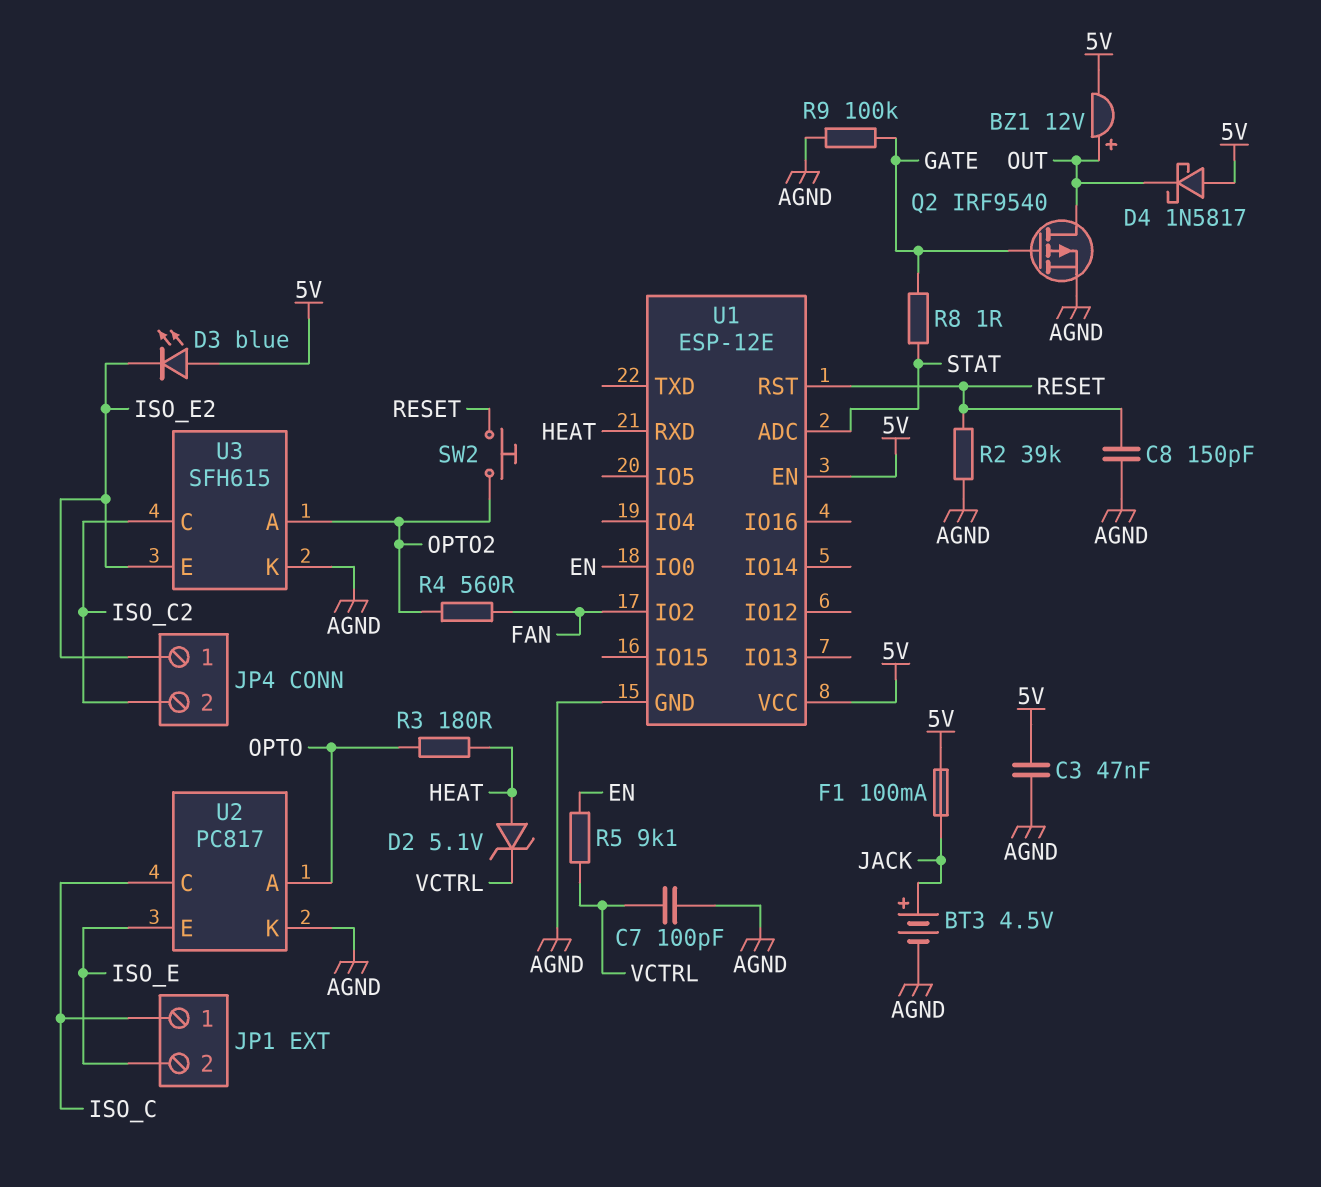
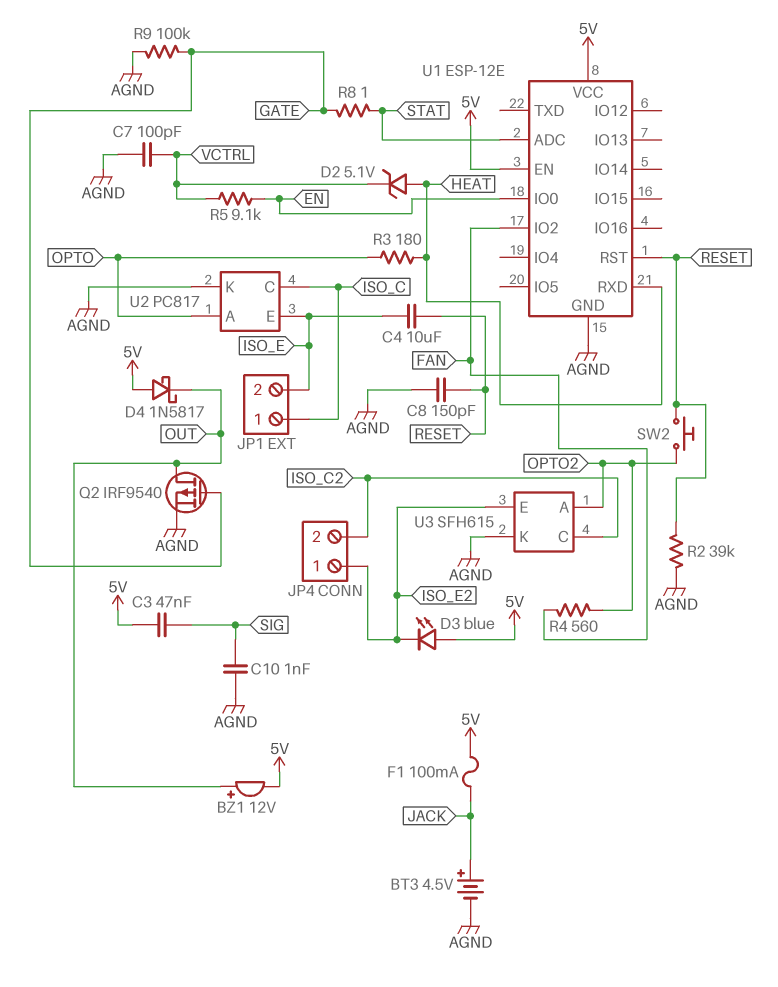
C3: 47nF (5V, AGND) -> 47nF (5V, SIG)
C4: none -> 10uF (ISO_E, RESET)
C10: none -> 1nF (AGND, SIG)

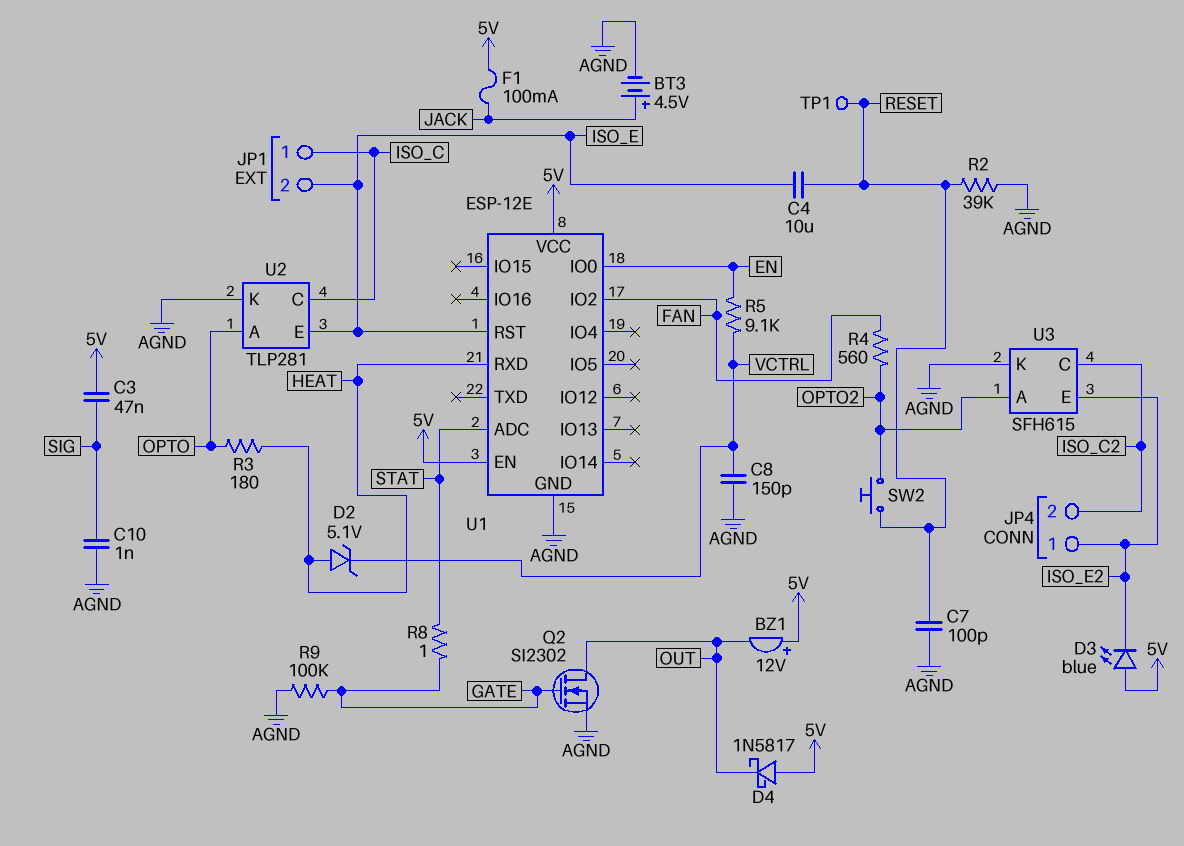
BZ1: buzzer 12V (plus OUT, minus 5V) -> buzzer 12V (plus 5V, minus OUT)
C7: 100pF (AGND, VCTRL) -> 100pF (AGND, RESET)
C8: 150pF (AGND, RESET) -> 150pF (AGND, VCTRL)
Q2: PMOS IRF9540 (G GATE, D OUT, S AGND) -> NMOS SI2302 (G GATE, D OUT, S AGND)
TP1: none -> test point (RESET)
U1 pin RST: RESET -> ISO_E
U2: PC817 -> TLP281

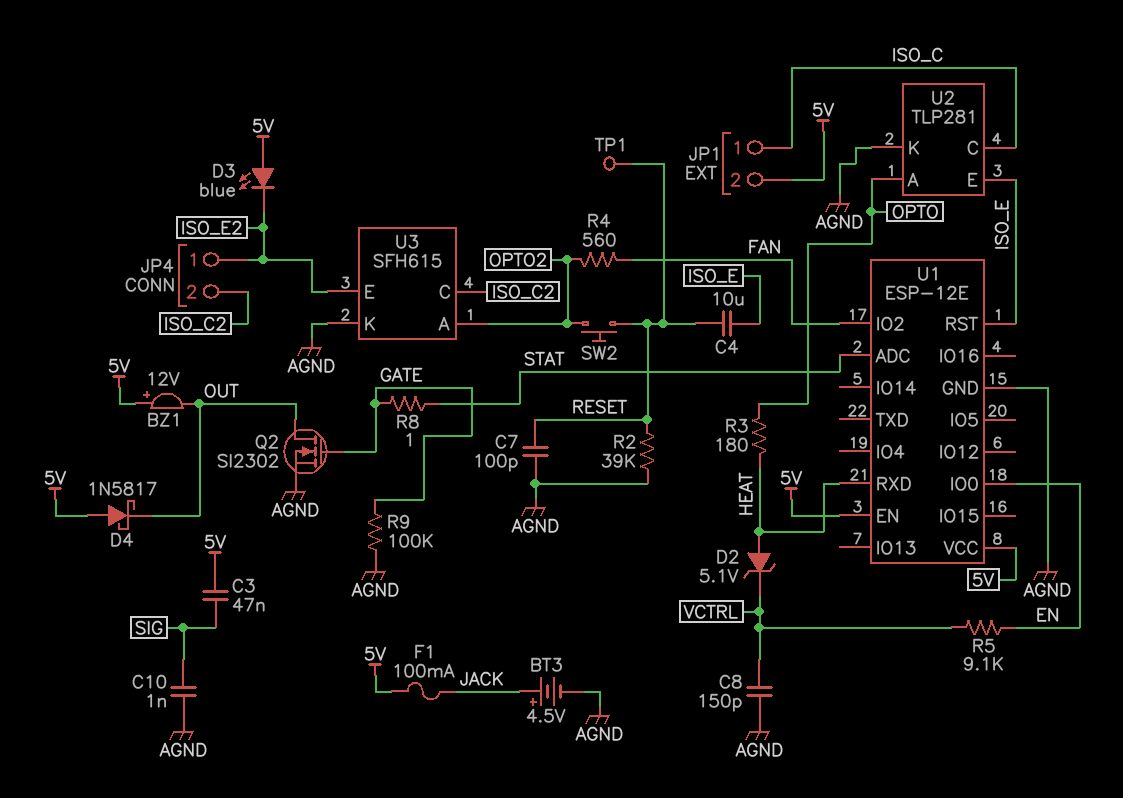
JP1 pin 2: ISO_E -> 5V

